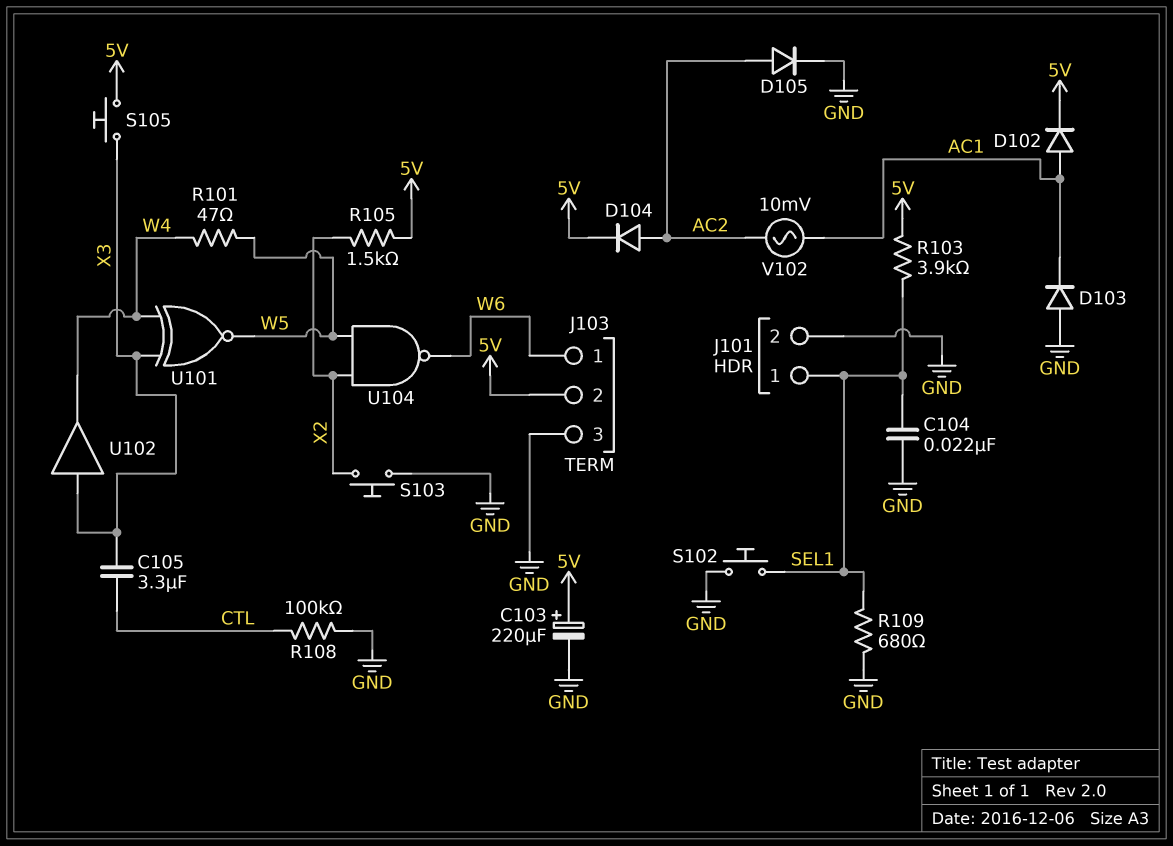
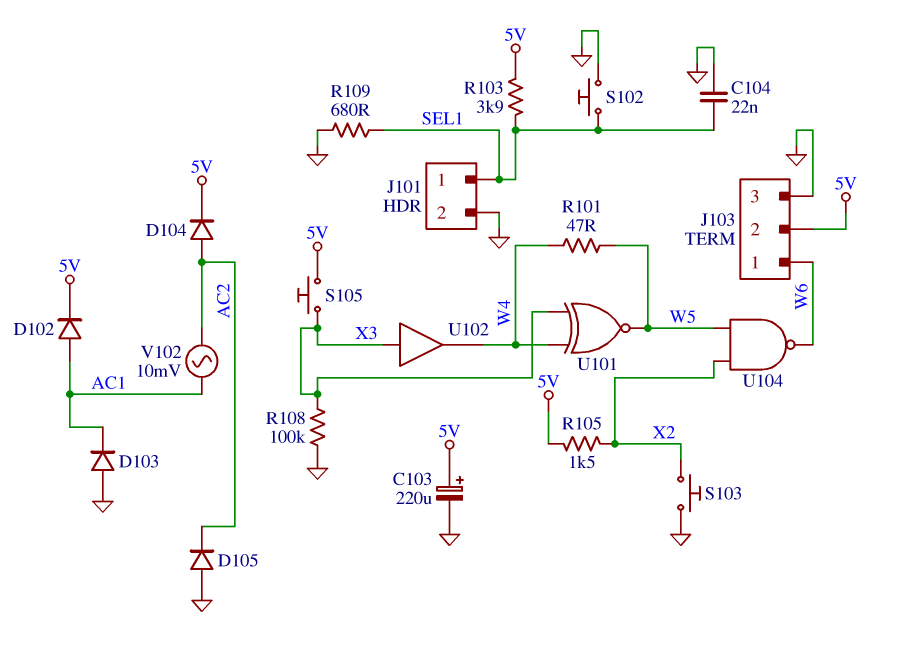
C105: 3.3uF (CTL, X3) -> none
D105: diode (A AC2, K GND) -> diode (A GND, K AC2)
R108: 100k (CTL, GND) -> 100k (GND, X3)

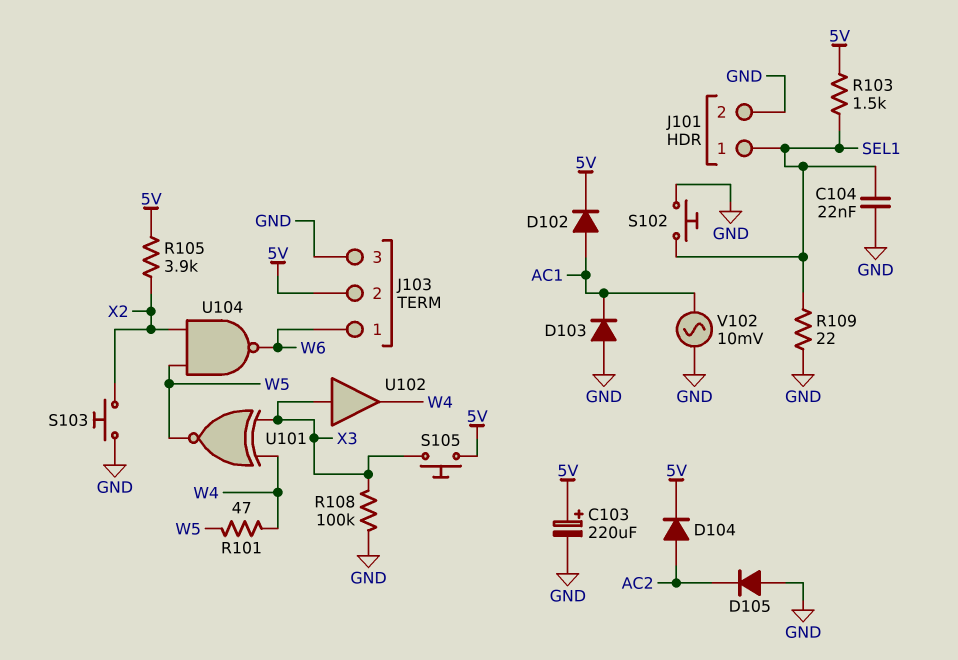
R103: 3.9k (5V, SEL1) -> 1.5k (5V, SEL1)
R105: 1.5k (5V, X2) -> 3.9k (5V, X2)
R109: 680 (GND, SEL1) -> 22 (GND, SEL1)
V102: AC 10mV (AC1, AC2) -> AC 10mV (AC1, GND)

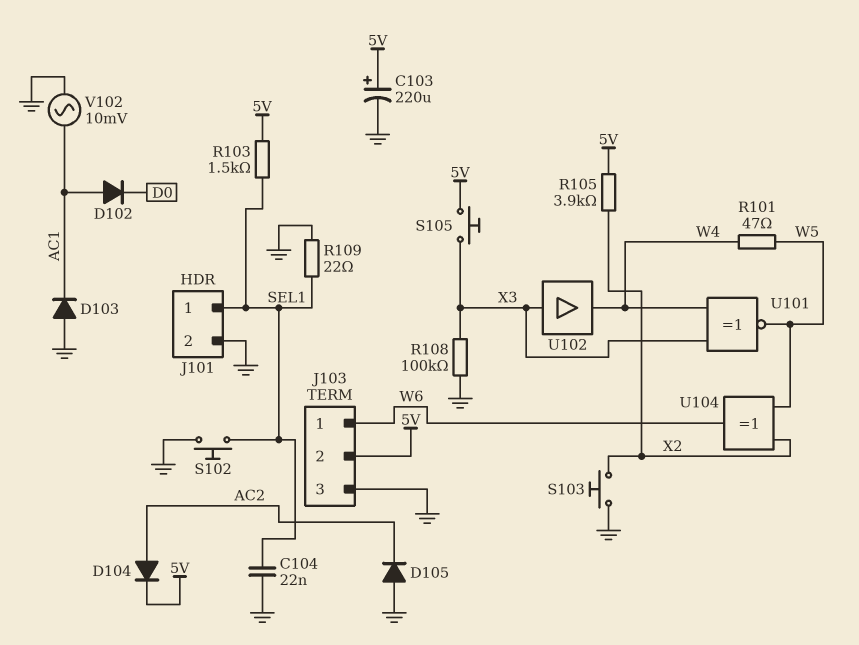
D102: diode (A AC1, K 5V) -> diode (A AC1, K D0)
U104: NAND (in W5, in X2, out W6) -> XOR (in W5, in X2, out W6)

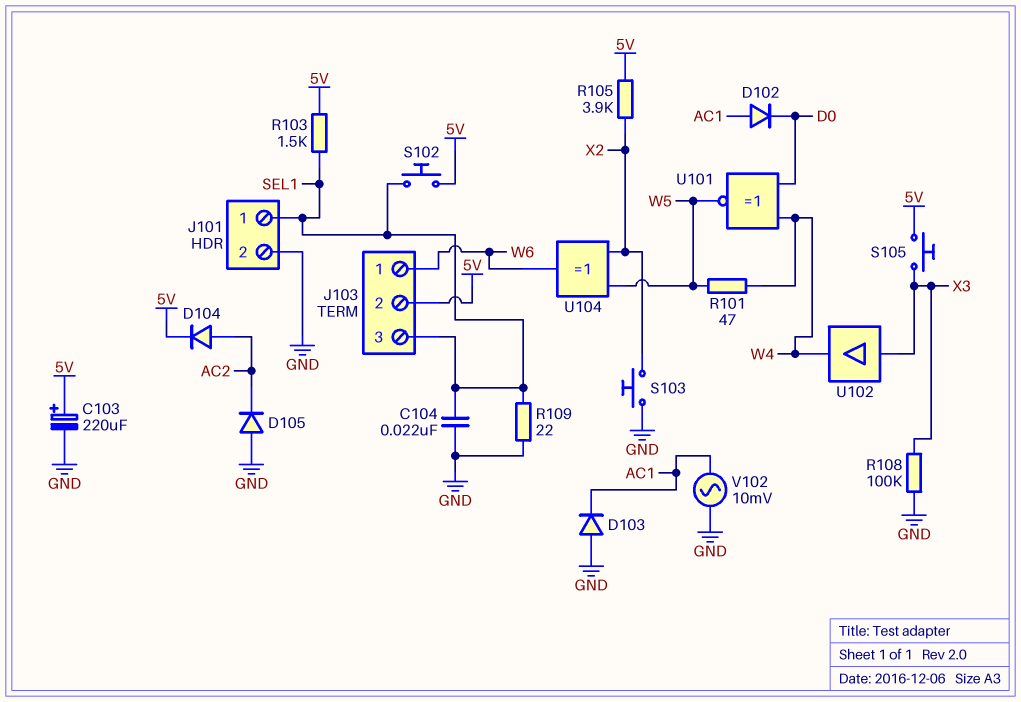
J103 pin 3: GND -> SEL1
S102: button (GND, SEL1) -> button (5V, SEL1)
U101: XNOR (in W4, in X3, out W5) -> XNOR (in D0, in W4, out W5)

